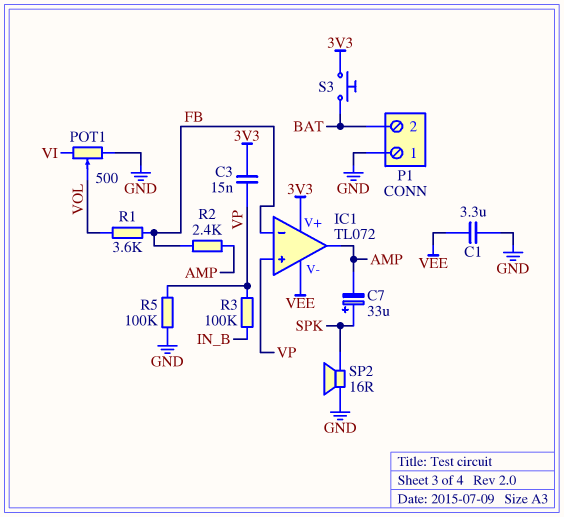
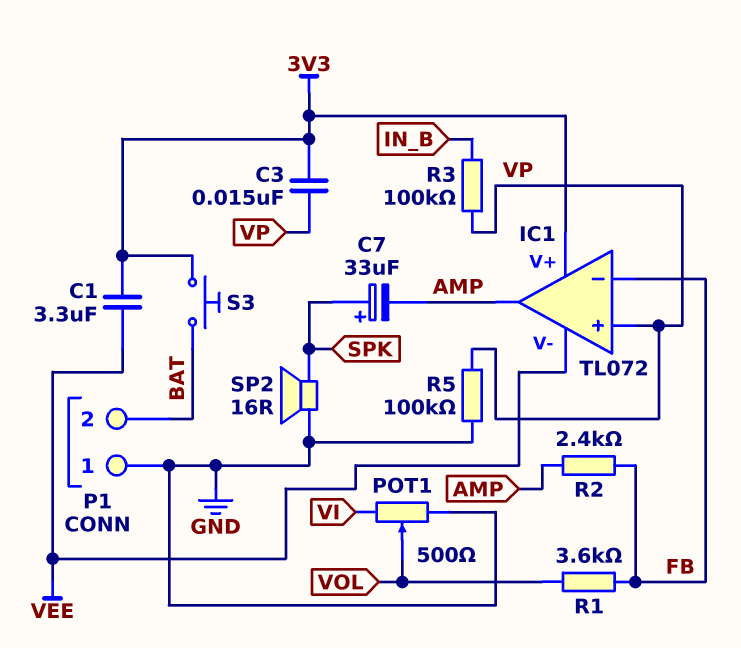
C1: 3.3uF (GND, VEE) -> 3.3uF (3V3, VEE)

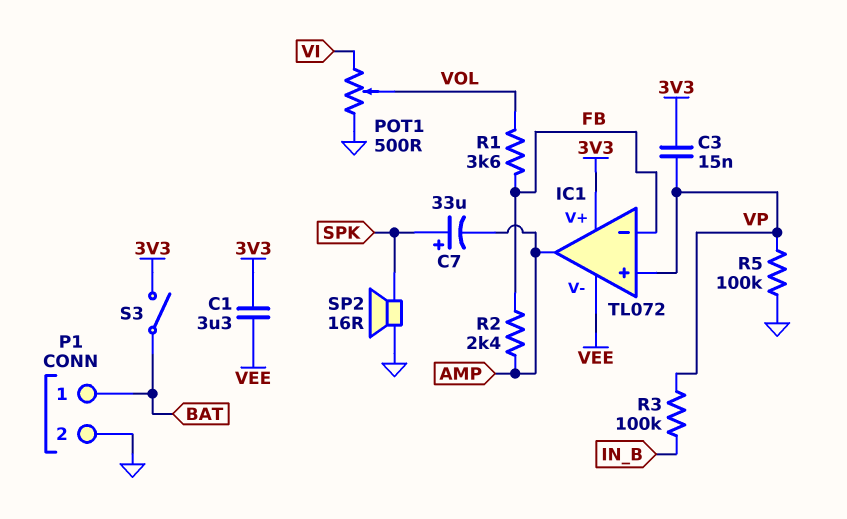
P1 pin 1: GND -> BAT
P1 pin 2: BAT -> GND
S3: button (3V3, BAT) -> switch (3V3, BAT)

